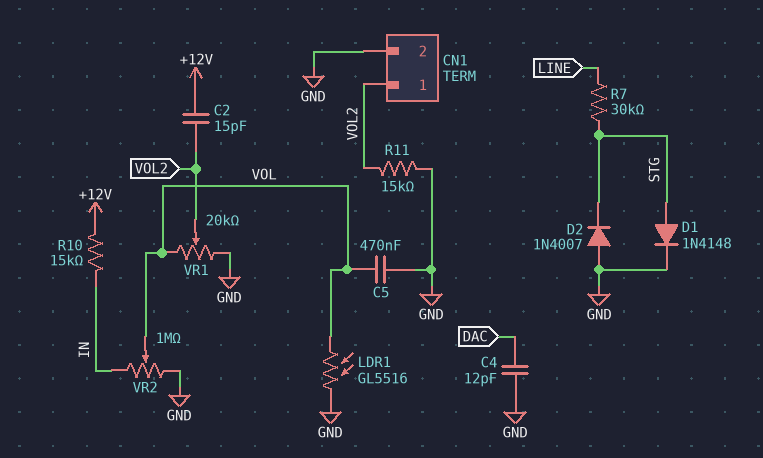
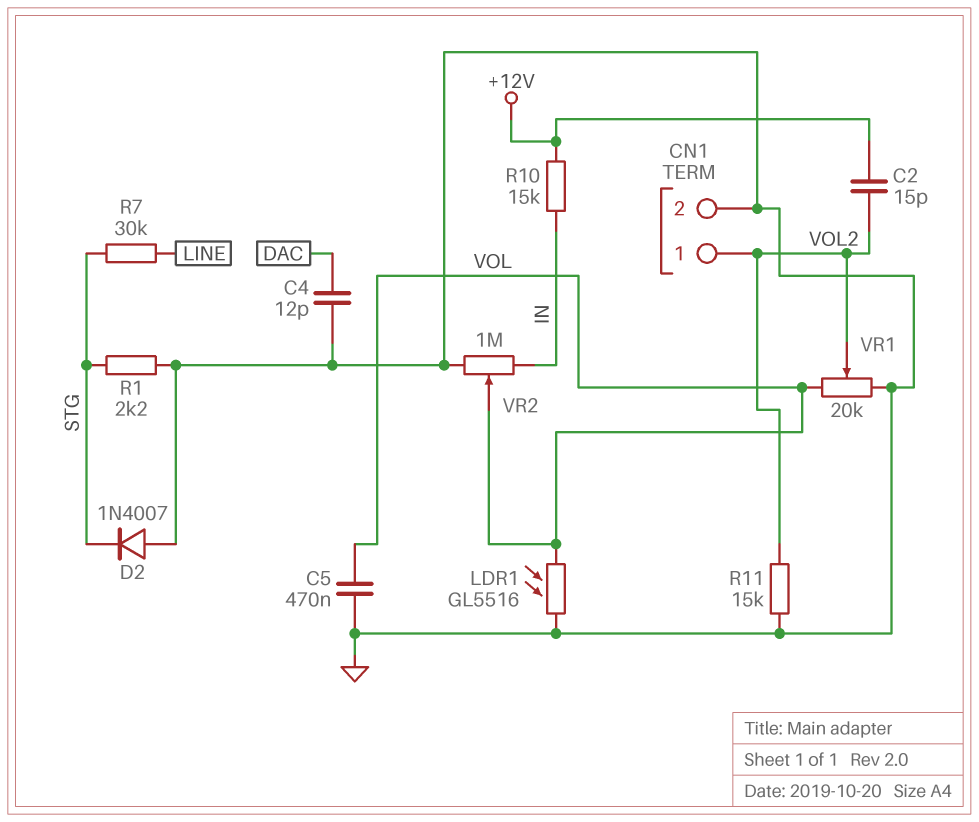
D1: diode 1N4148 (A STG, K GND) -> none
R1: none -> 2.2k (GND, STG)

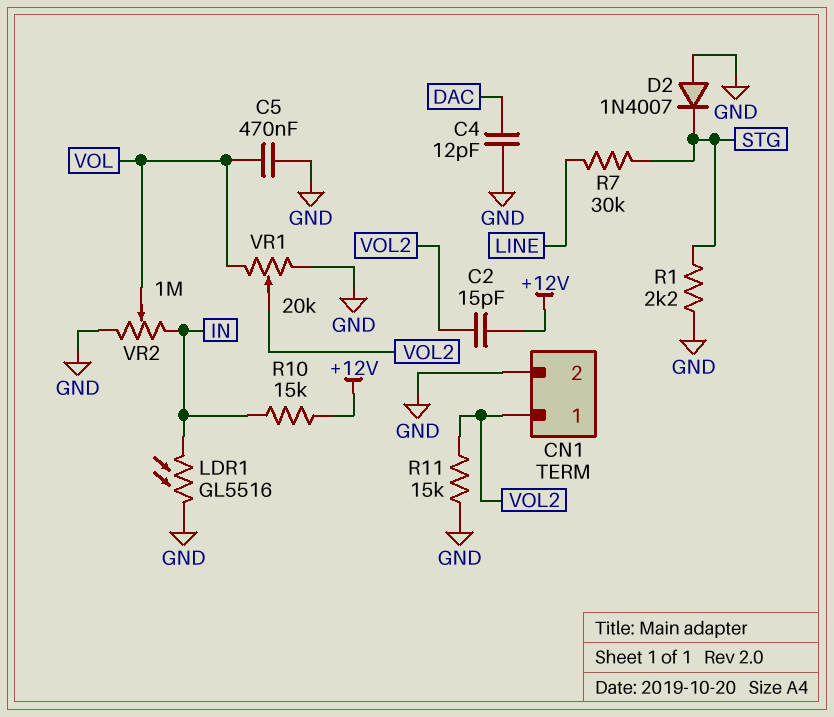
LDR1: GL5516 (GND, VOL) -> GL5516 (GND, IN)

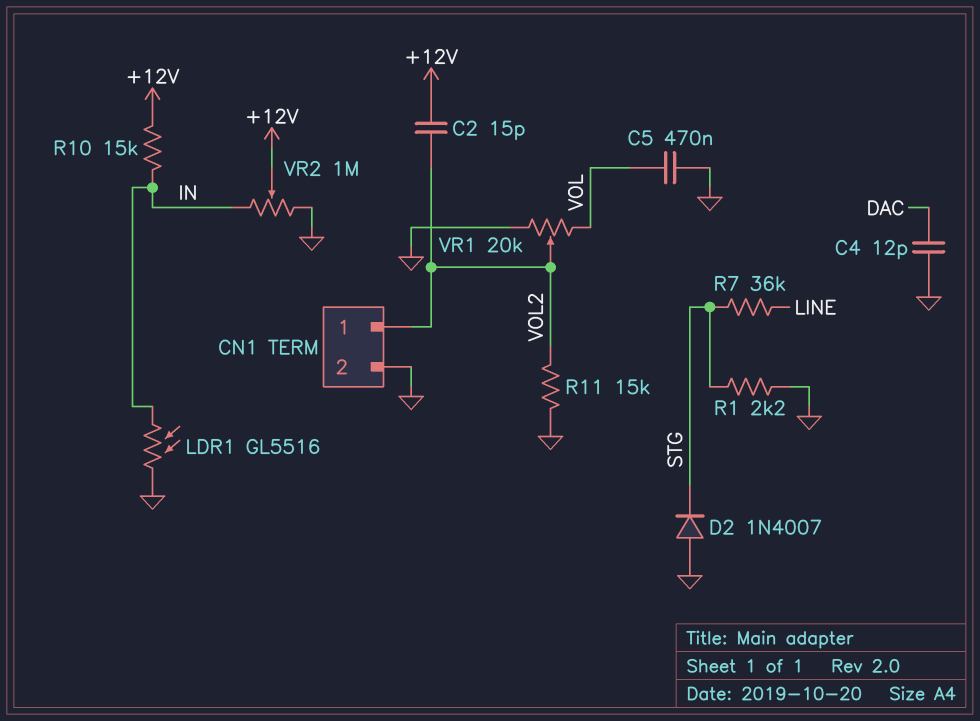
R7: 30k (LINE, STG) -> 36k (LINE, STG)
VR2: 1M (GND, IN, wiper VOL) -> 1M (GND, IN, wiper +12V)

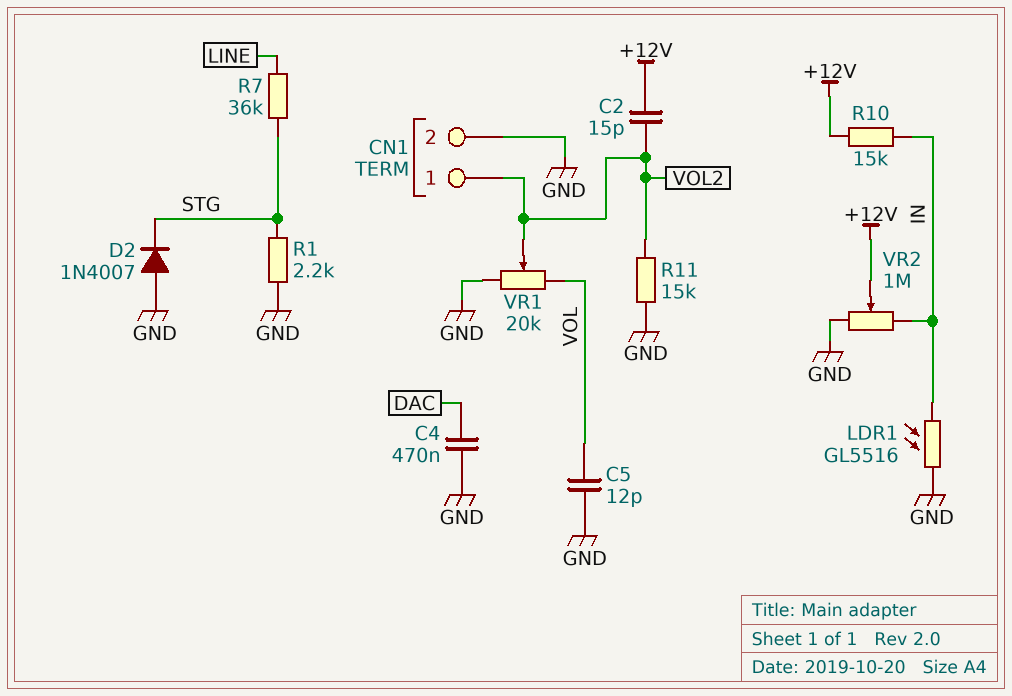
C4: 12pF (DAC, GND) -> 470nF (DAC, GND)
C5: 470nF (GND, VOL) -> 12pF (GND, VOL)

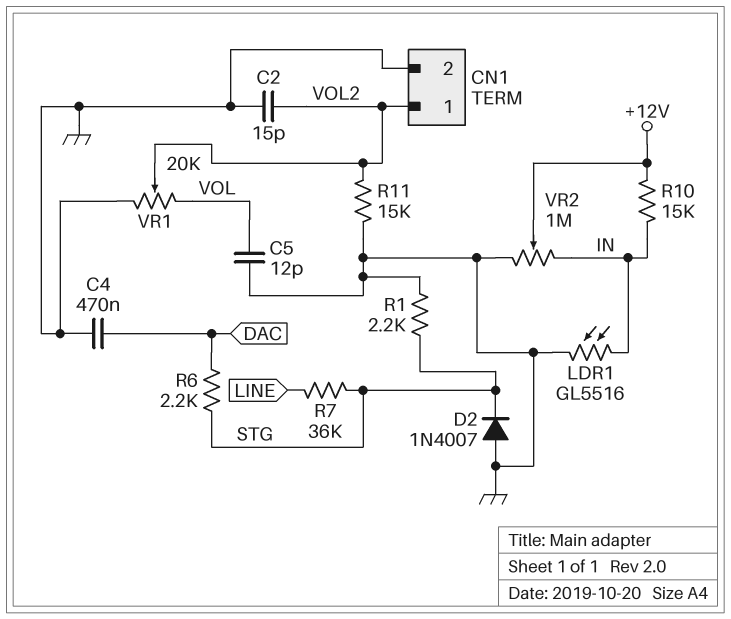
C2: 15pF (+12V, VOL2) -> 15pF (GND, VOL2)
R6: none -> 2.2k (DAC, STG)

